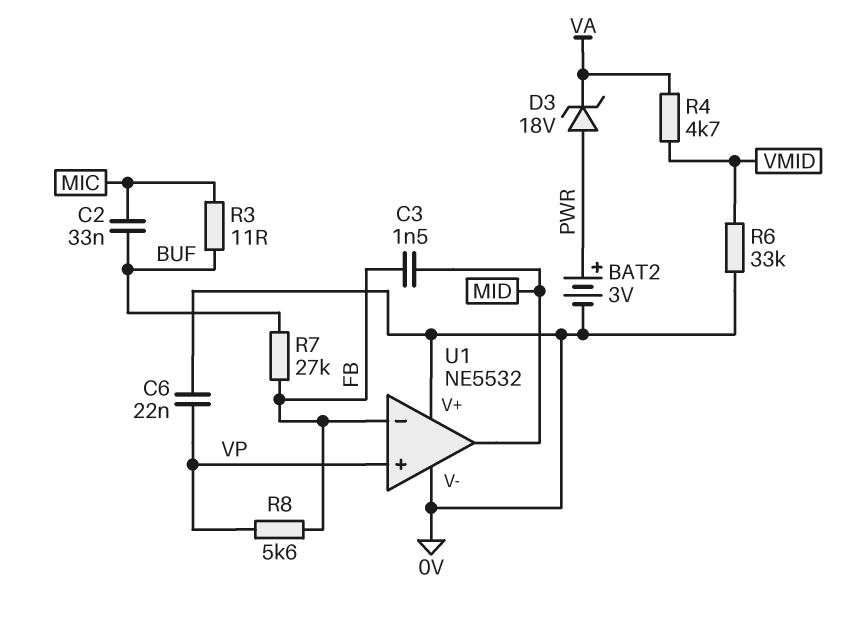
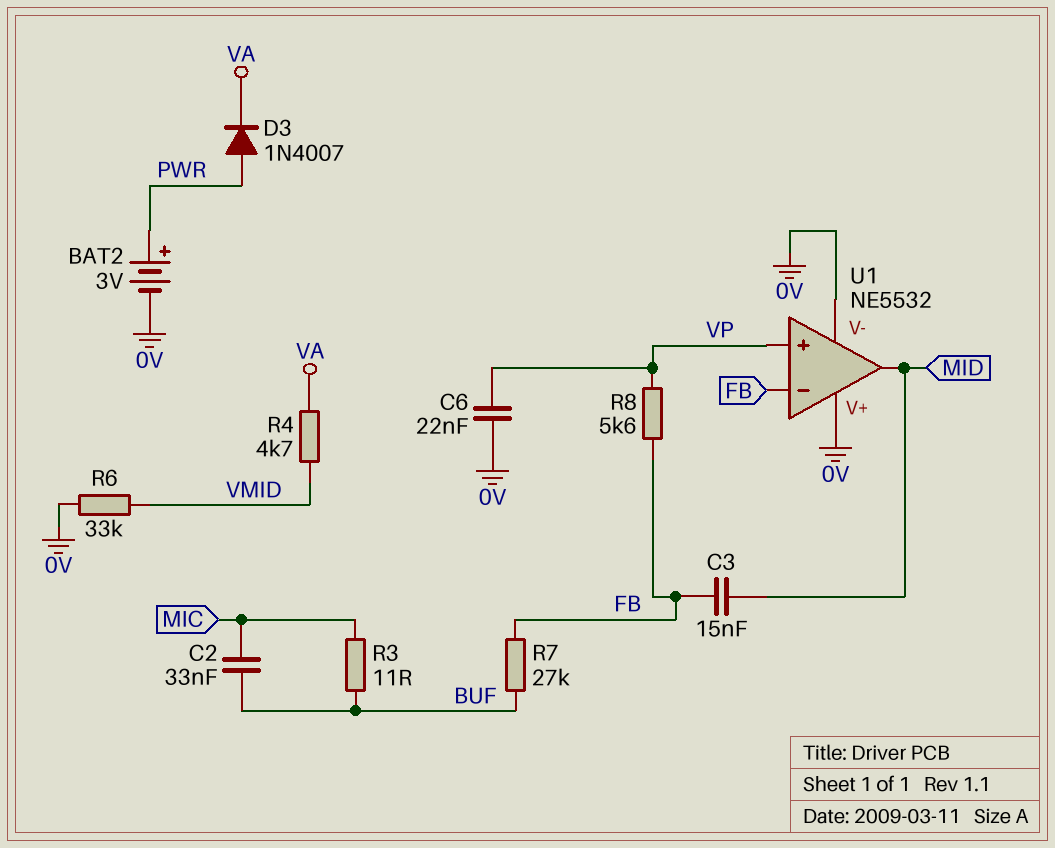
C3: 1.5nF (FB, MID) -> 15nF (FB, MID)
D3: zener 18V (A PWR, K VA) -> diode 1N4007 (A PWR, K VA)

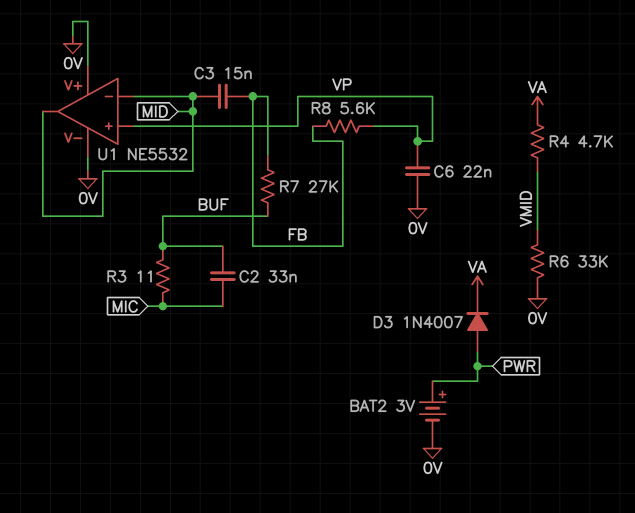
U1 pin in-: FB -> MID

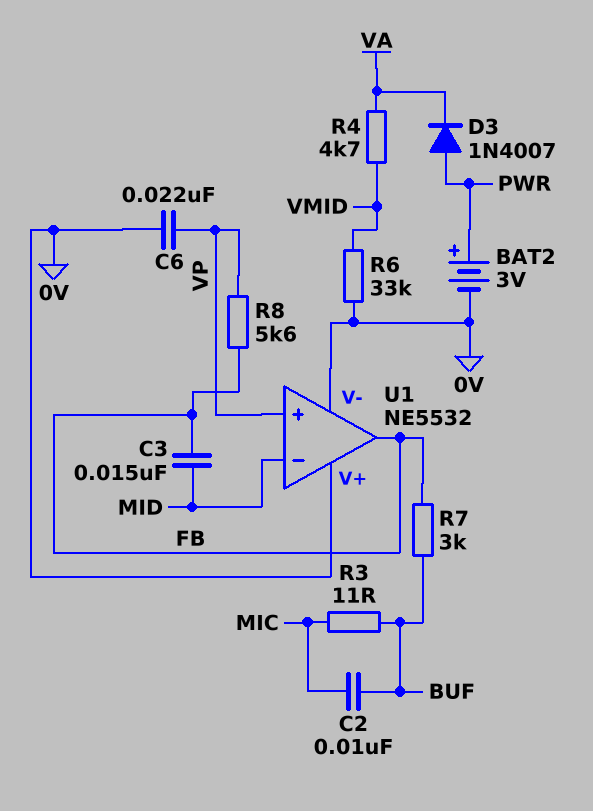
C2: 33nF (BUF, MIC) -> 10nF (BUF, MIC)
R7: 27k (BUF, FB) -> 3k (BUF, FB)
U1 pin out: MID -> FB

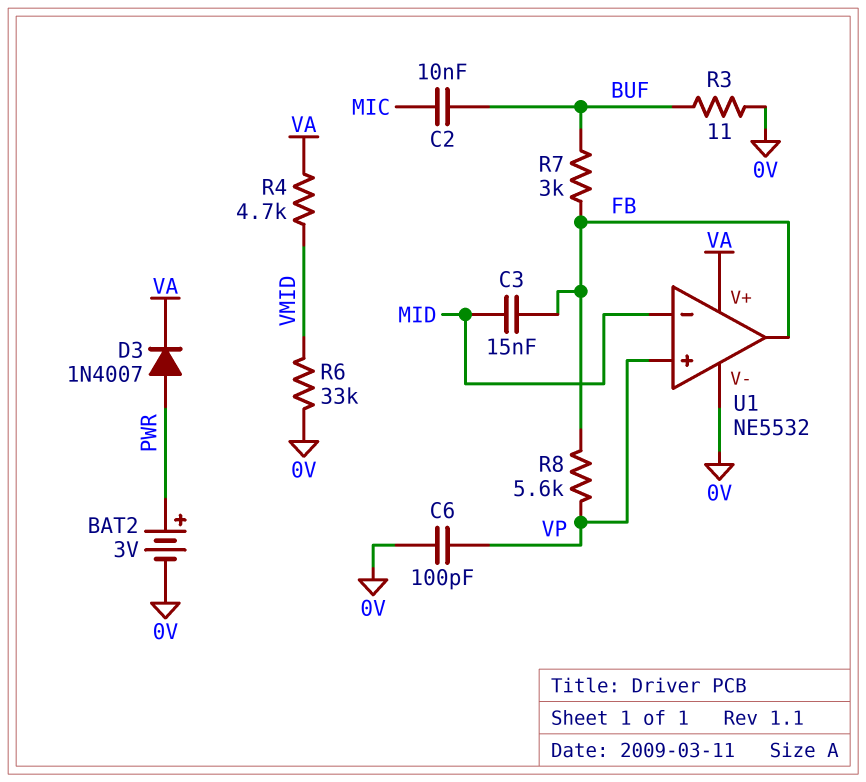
C6: 22nF (0V, VP) -> 100pF (0V, VP)
R3: 11 (BUF, MIC) -> 11 (0V, BUF)
U1 pin V+: 0V -> VA

